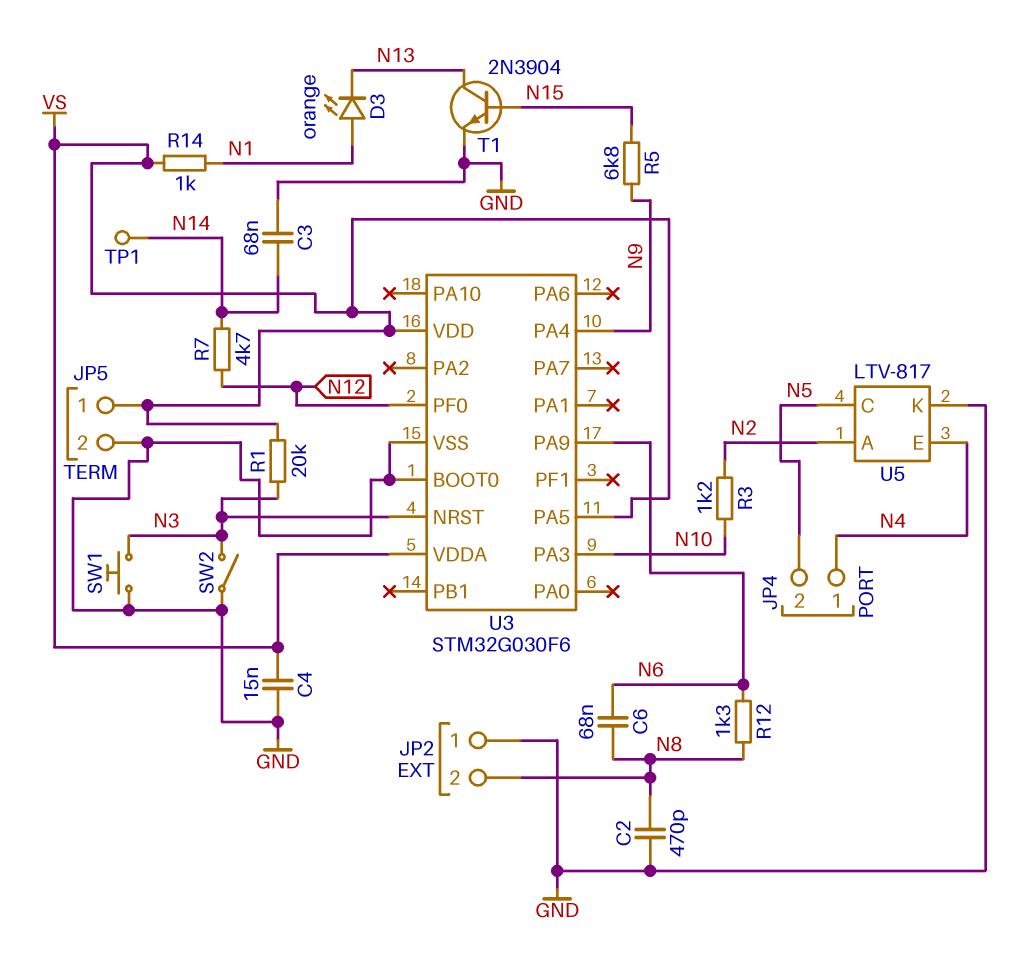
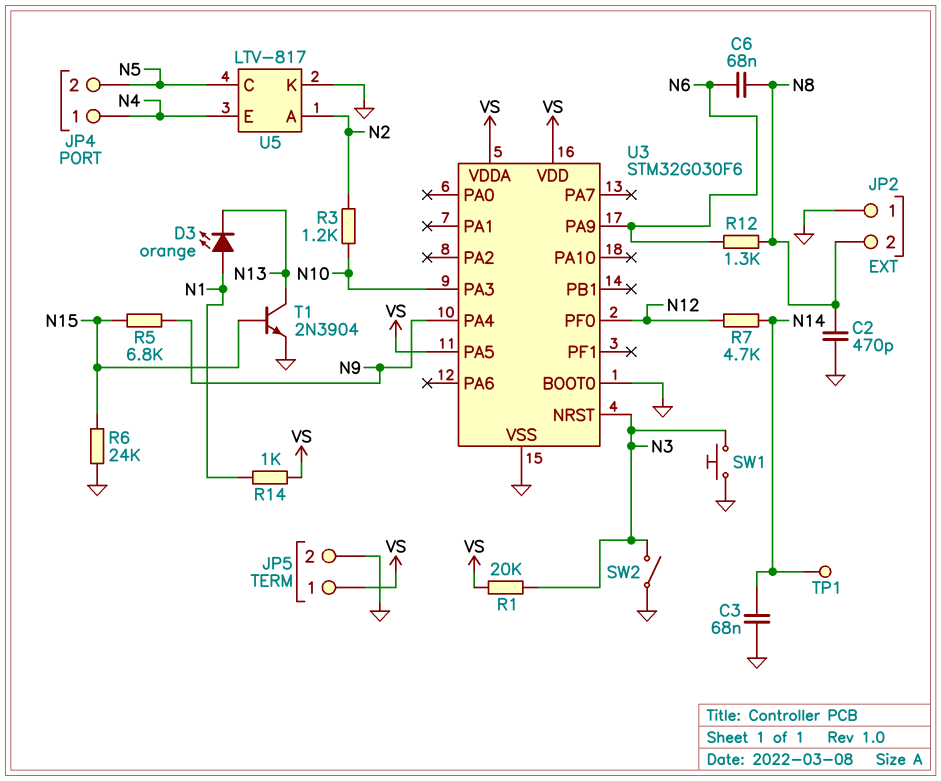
C4: 15nF (GND, VS) -> none
R6: none -> 24k (GND, N15)

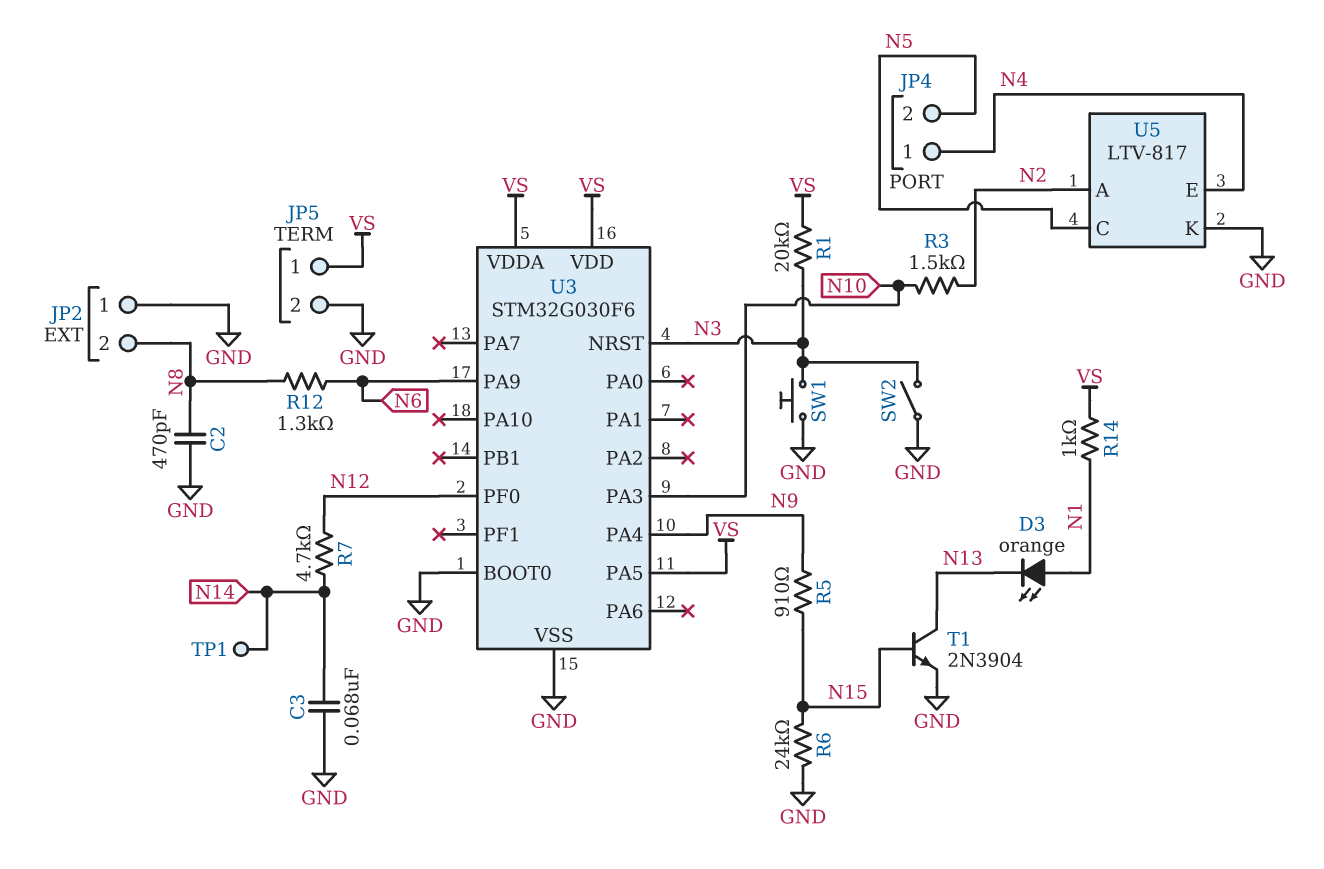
C6: 68nF (N6, N8) -> none
R3: 1.2k (N2, N10) -> 1.5k (N2, N10)
R5: 6.8k (N9, N15) -> 910 (N9, N15)

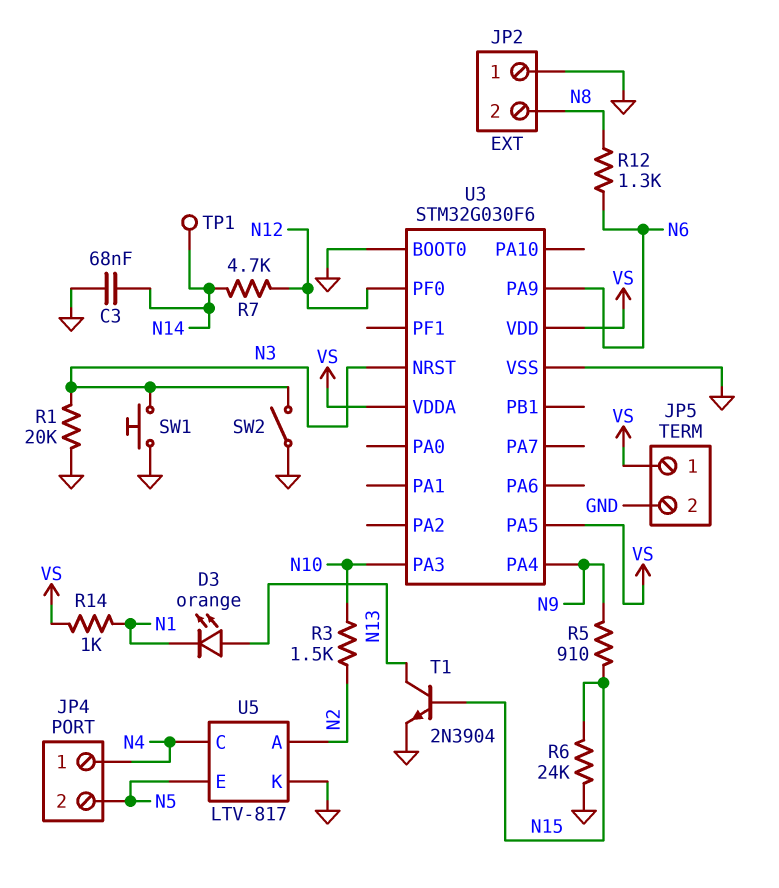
C2: 470pF (GND, N8) -> none
D3: LED orange (A N1, K N13) -> LED orange (A N13, K N1)
R1: 20k (N3, VS) -> 20k (GND, N3)
U5 pin C: N5 -> N4
U5 pin E: N4 -> N5

